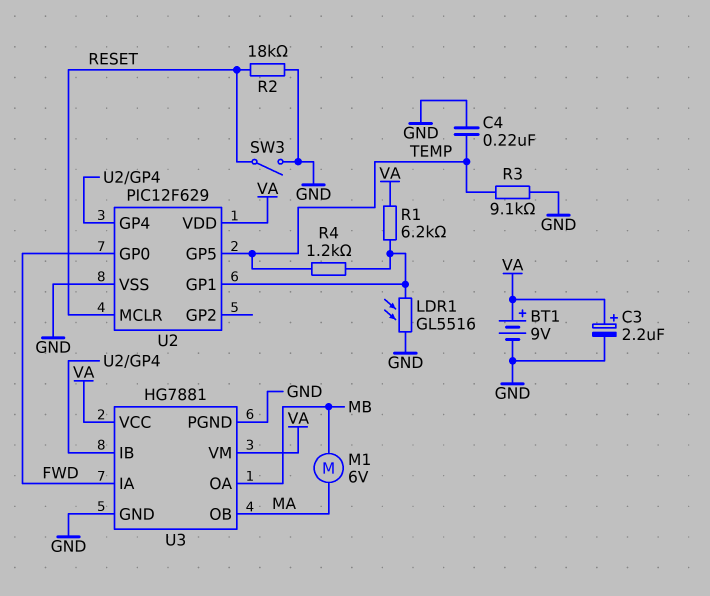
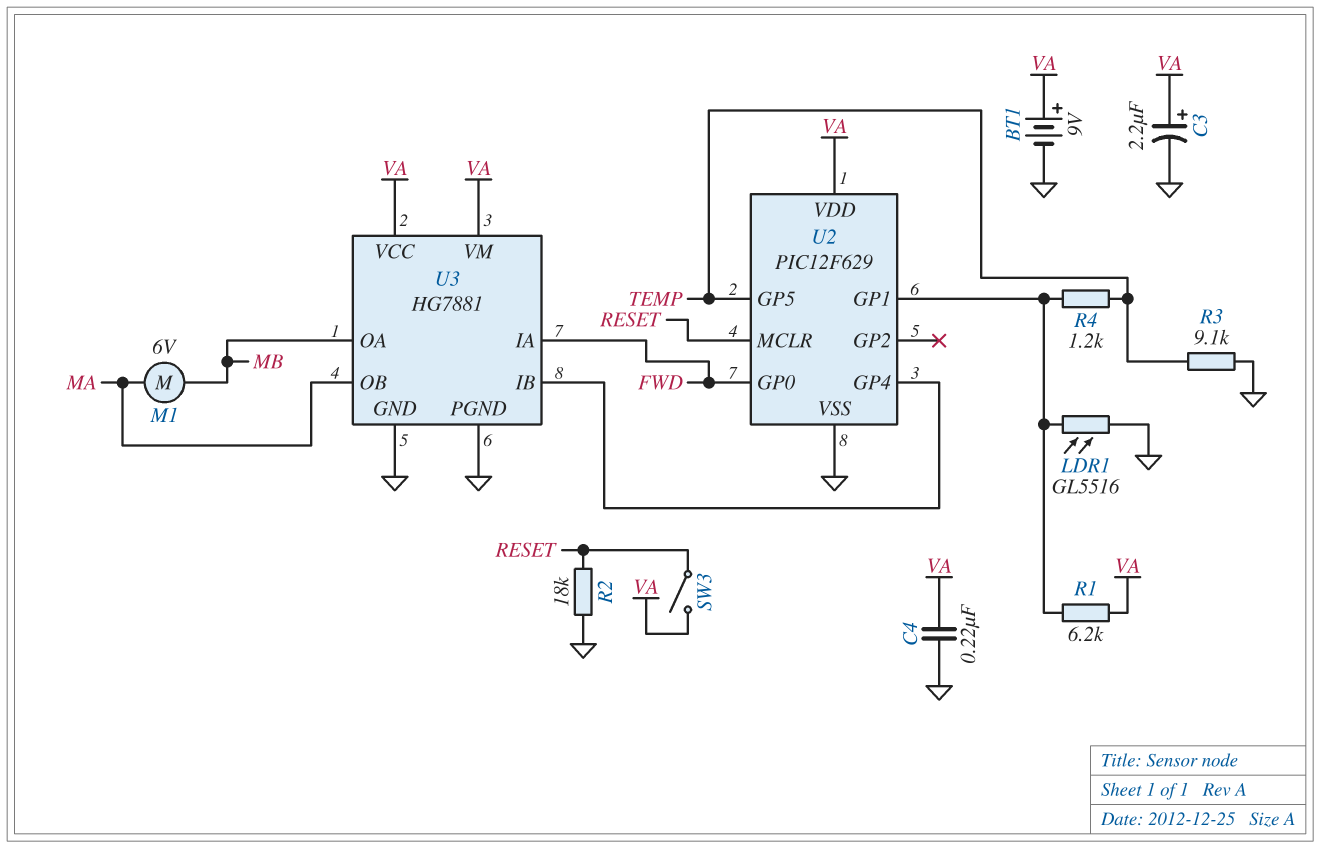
C4: 220nF (GND, TEMP) -> 220nF (GND, VA)
SW3: switch (GND, RESET) -> switch (RESET, VA)

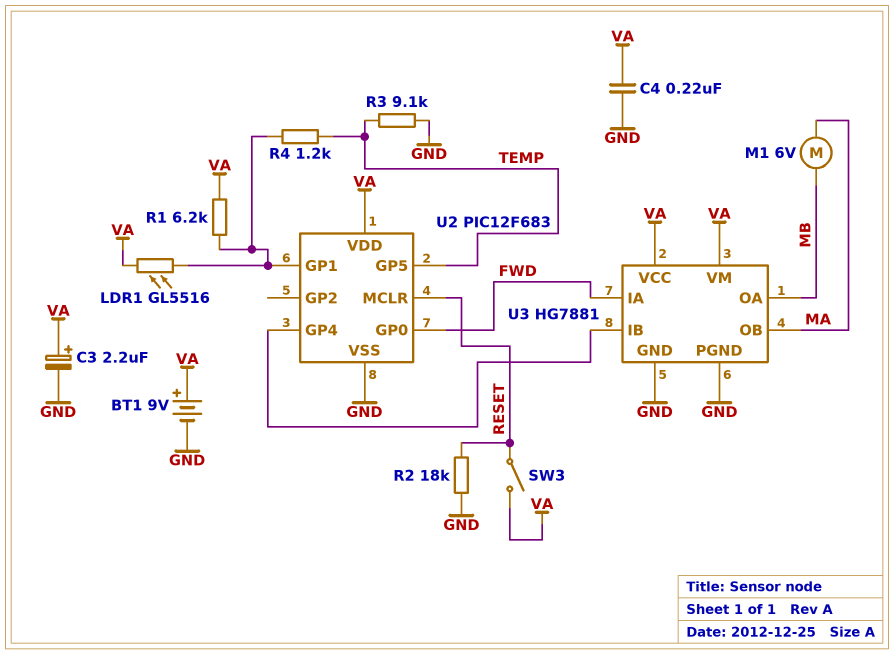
LDR1: GL5516 (GND, U2/GP1) -> GL5516 (U2/GP1, VA)
U2: PIC12F629 -> PIC12F683

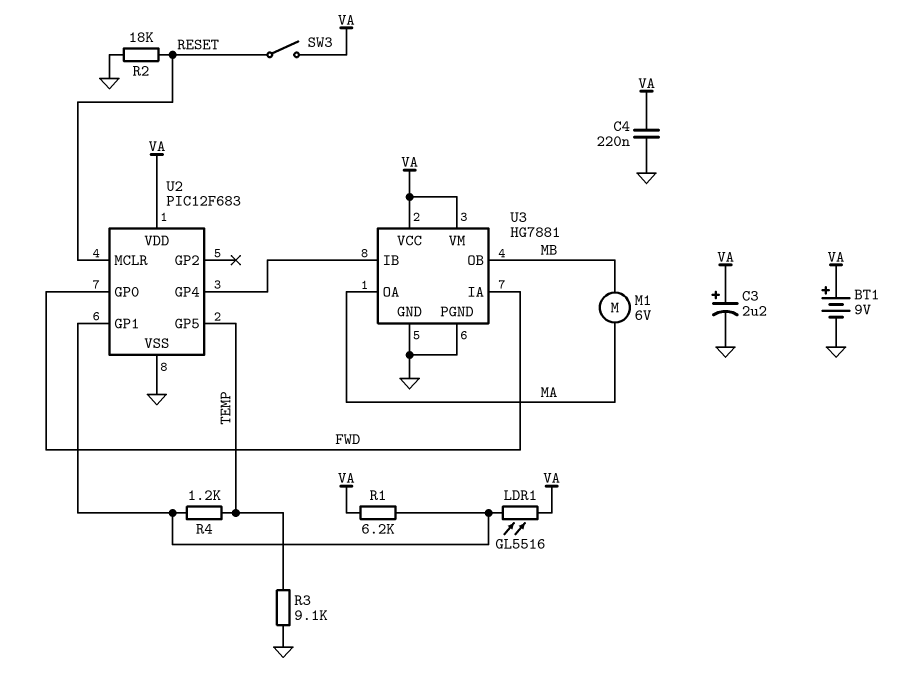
U3 pin OA: MB -> MA
U3 pin OB: MA -> MB

